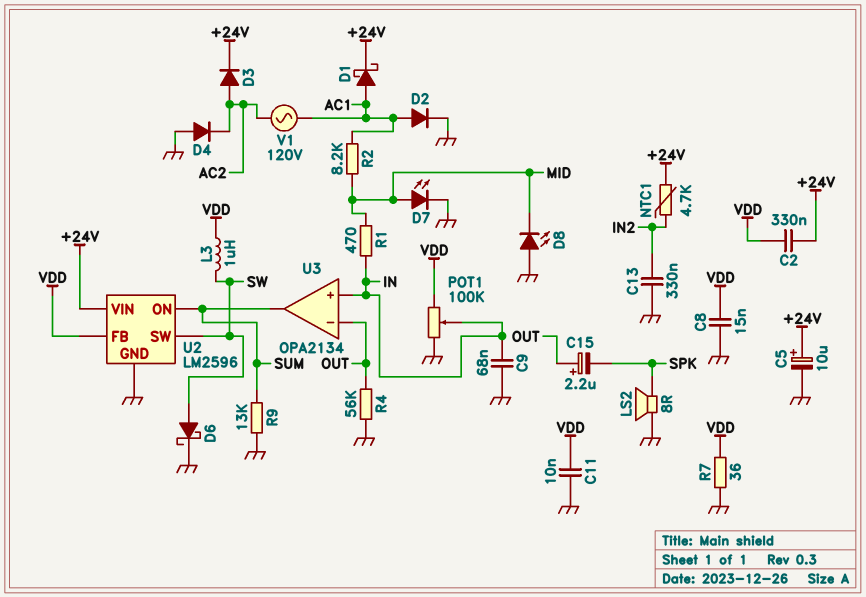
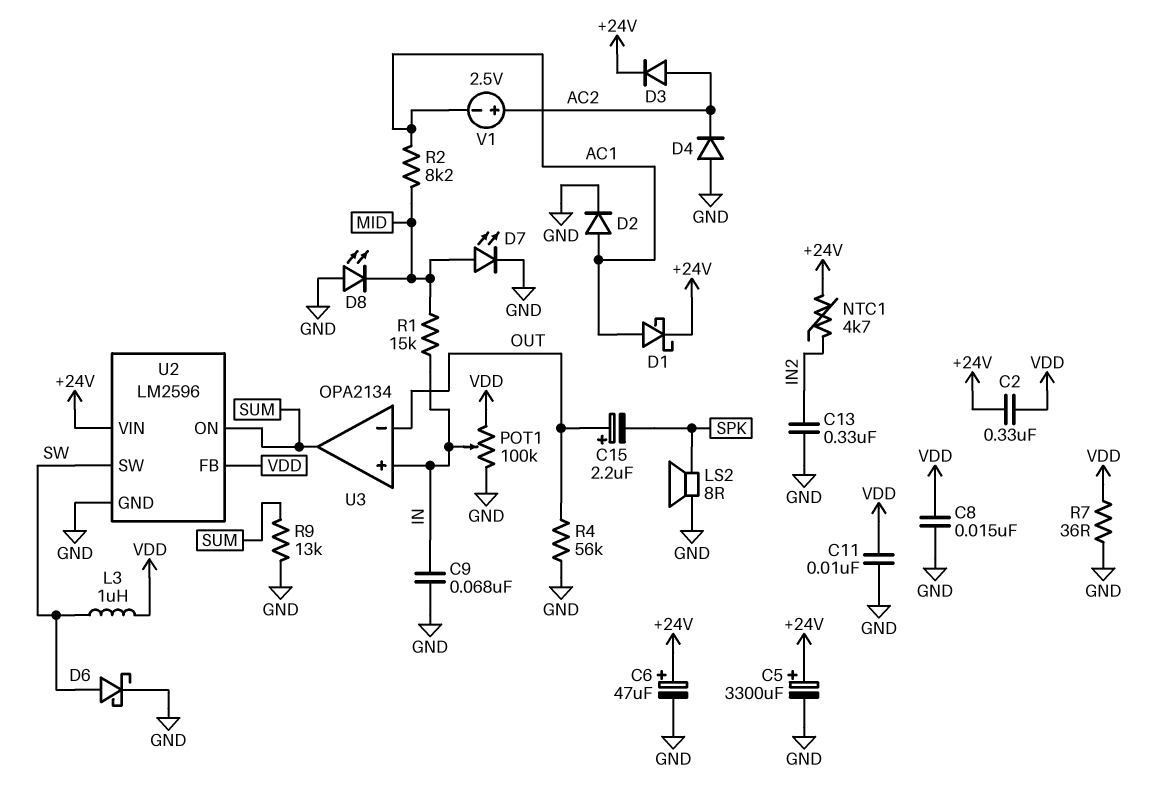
C5: 10uF (plus +24V, minus GND) -> 3300uF (plus +24V, minus GND)
C6: none -> 47uF (plus +24V, minus GND)
R1: 470 (IN, MID) -> 15k (IN, MID)
V1: AC 120V (AC1, AC2) -> 2.5V (plus AC2, minus AC1)

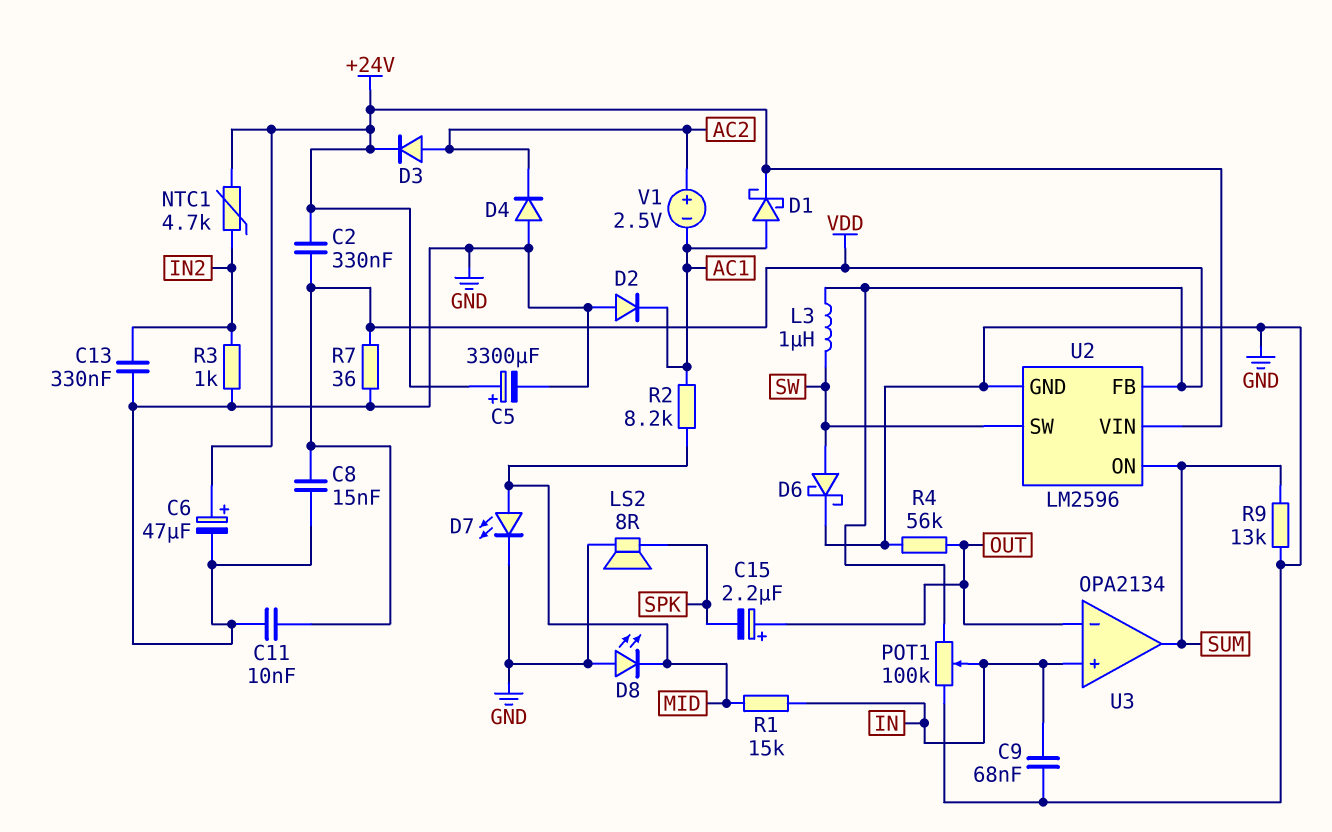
D2: diode (A AC1, K GND) -> diode (A GND, K AC1)
R3: none -> 1k (GND, IN2)

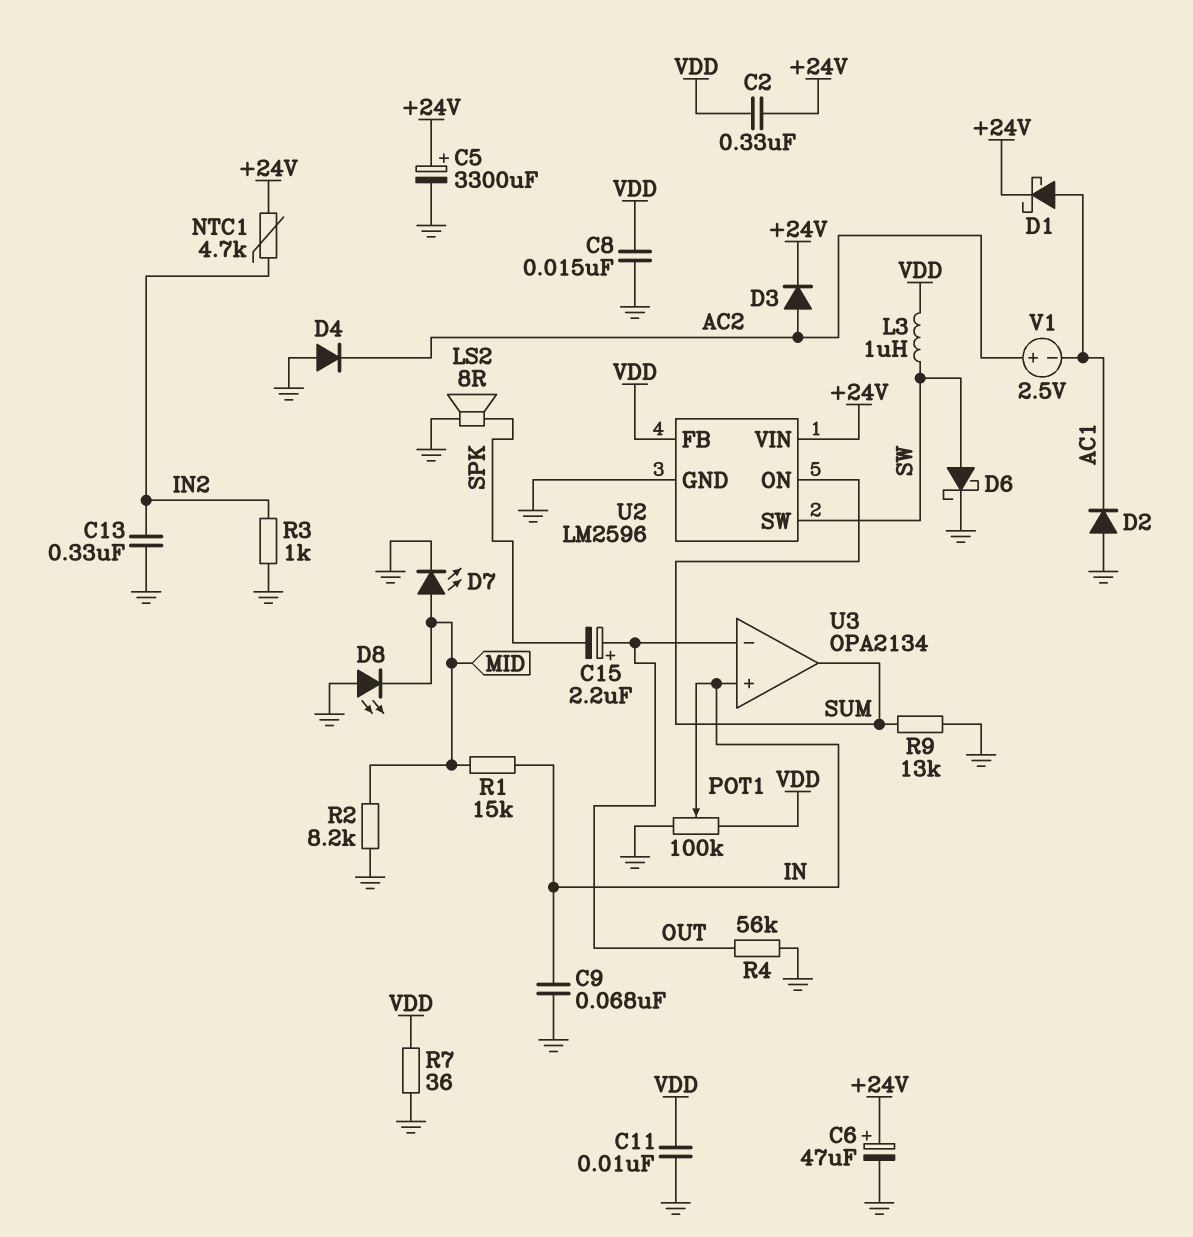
R2: 8.2k (AC1, MID) -> 8.2k (GND, MID)

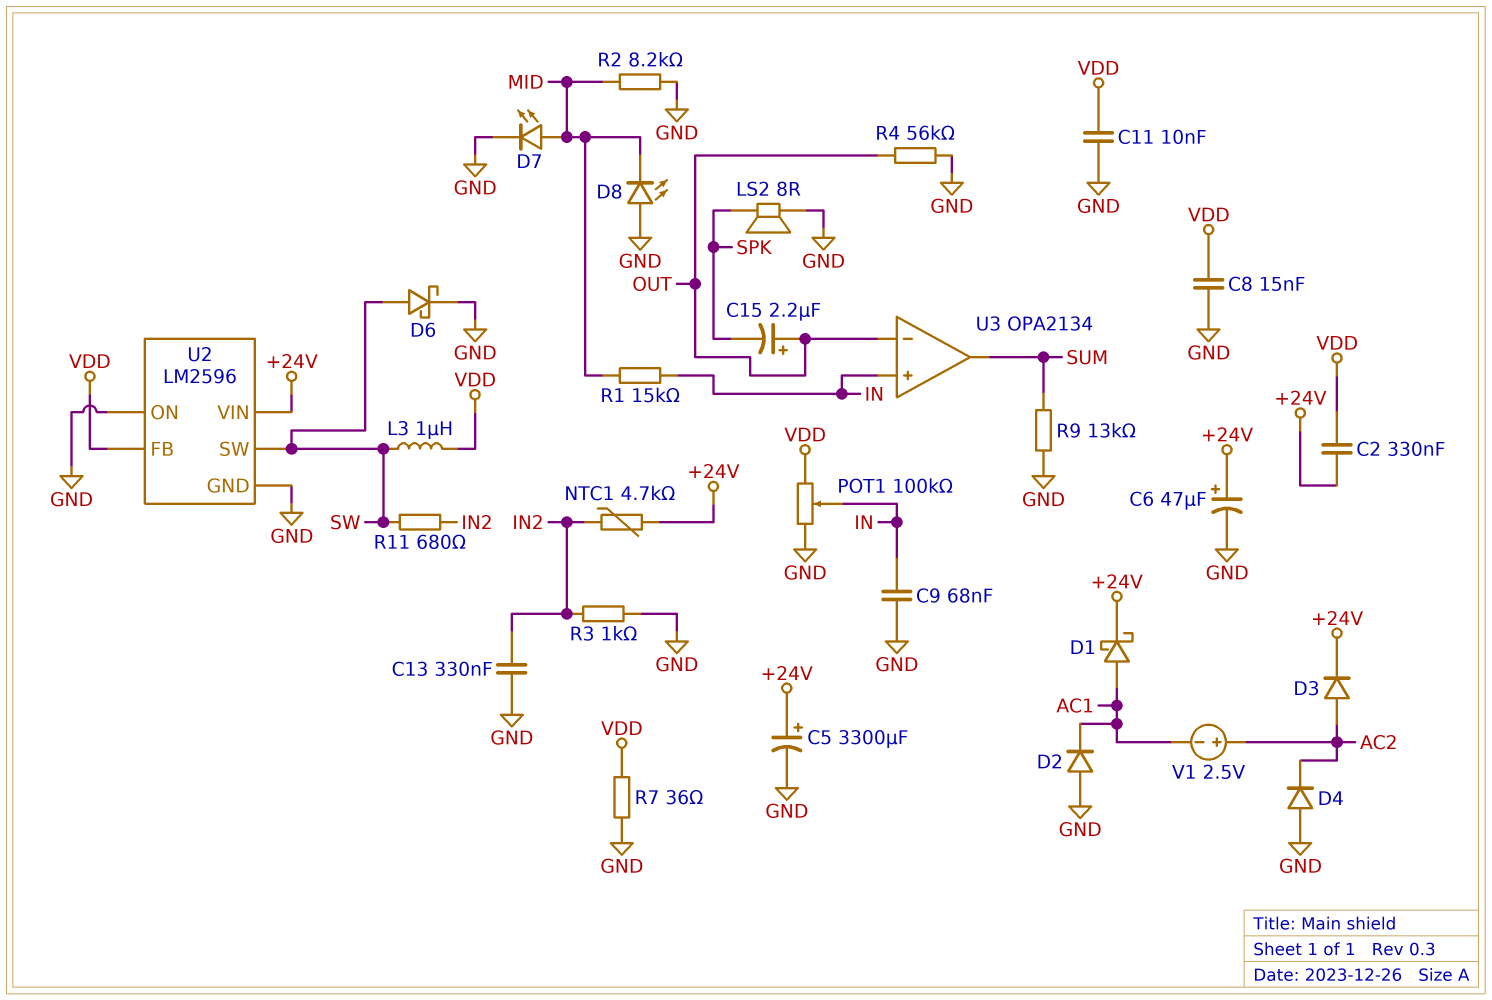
R11: none -> 680 (IN2, SW)
U2 pin ON: SUM -> GND

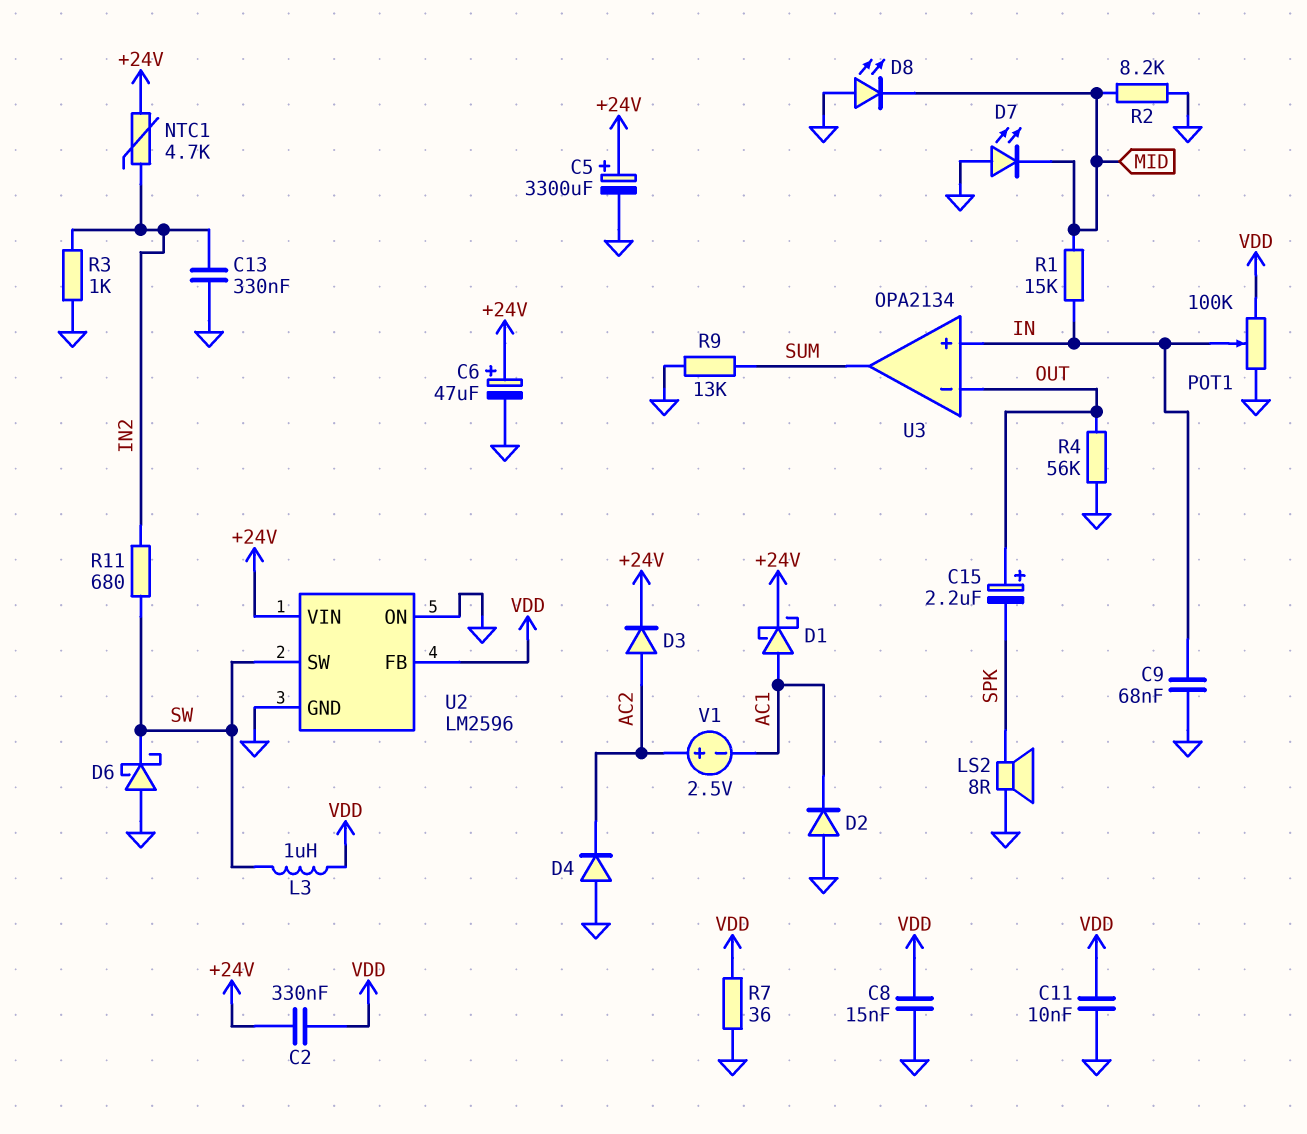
D6: schottky (A SW, K GND) -> schottky (A GND, K SW)
D7: LED (A MID, K GND) -> LED (A GND, K MID)

